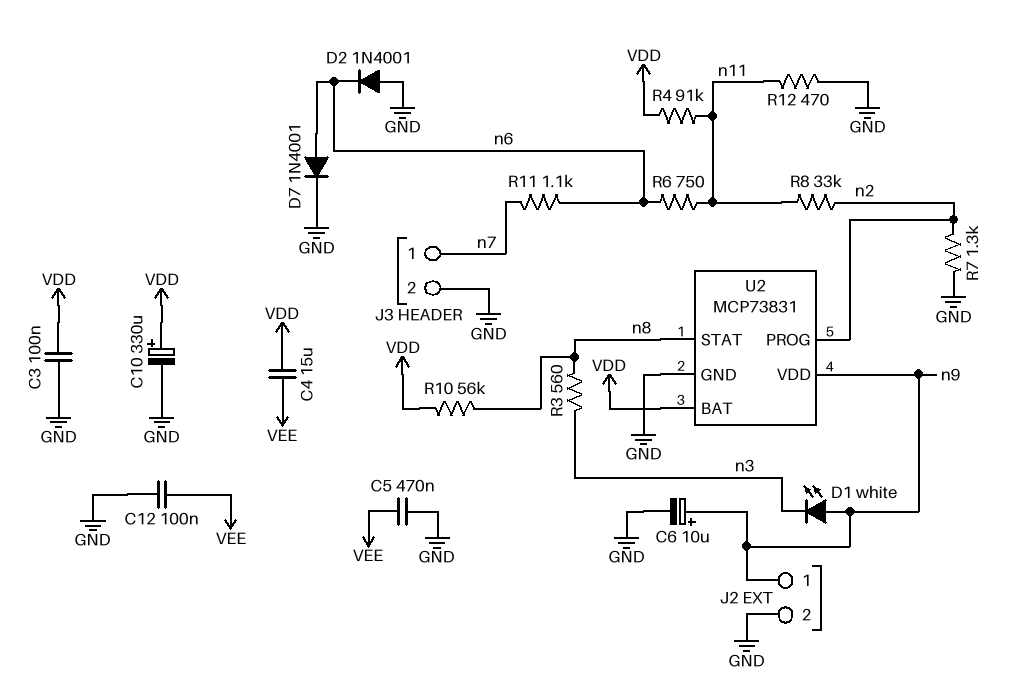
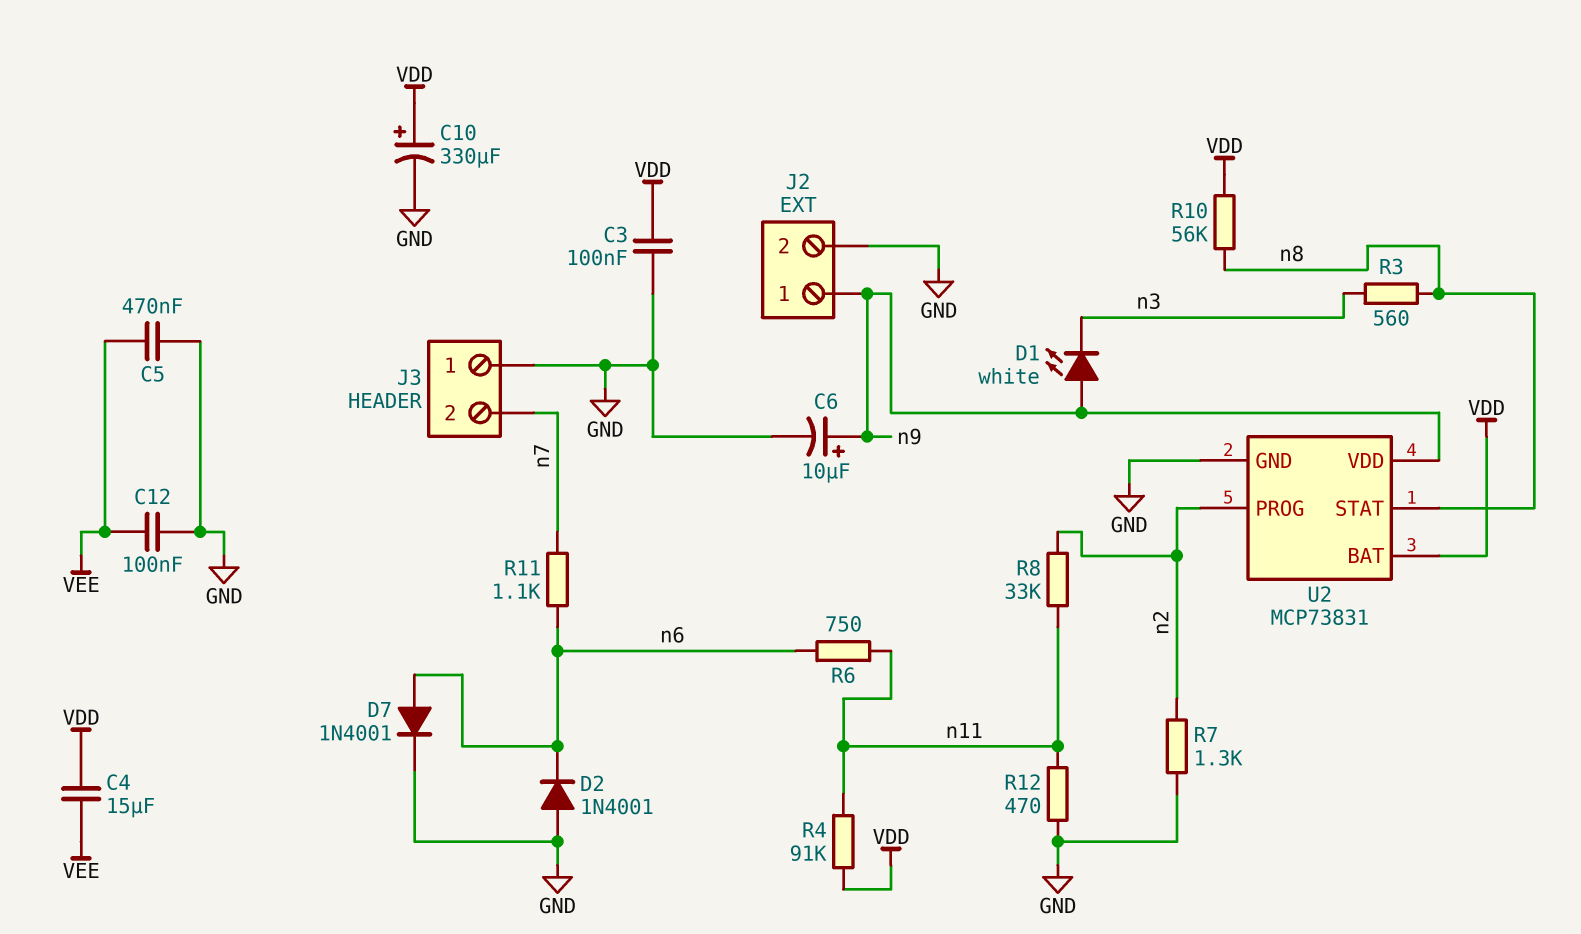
J3 pin 1: n7 -> GND
J3 pin 2: GND -> n7

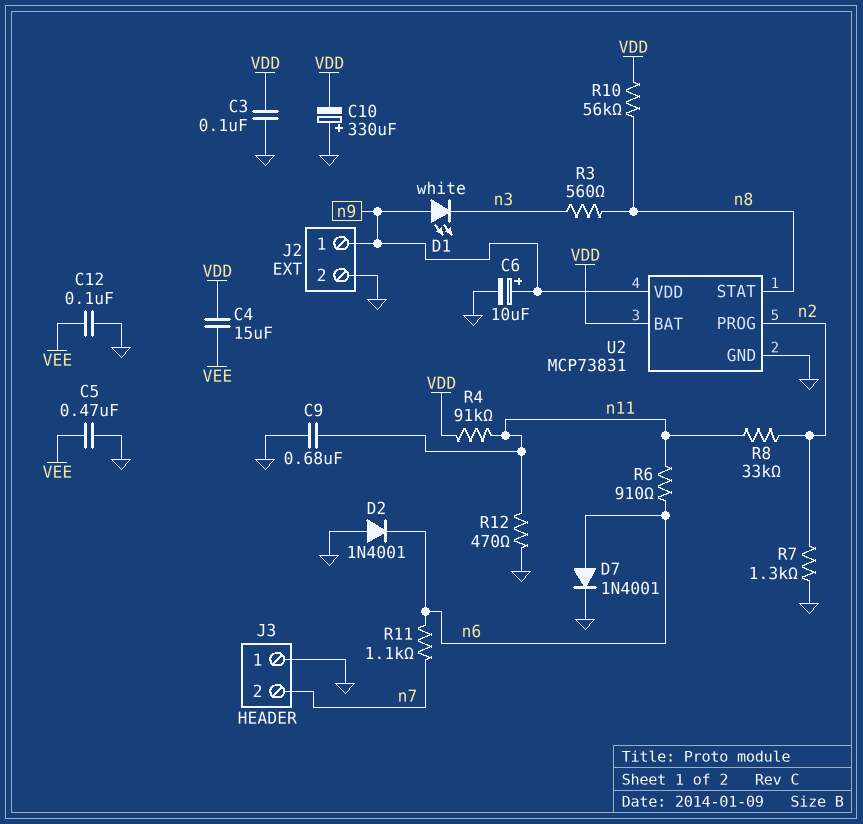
C9: none -> 680nF (GND, n11)
C10: 330uF (plus VDD, minus GND) -> 330uF (plus GND, minus VDD)
R6: 750 (n6, n11) -> 910 (n6, n11)

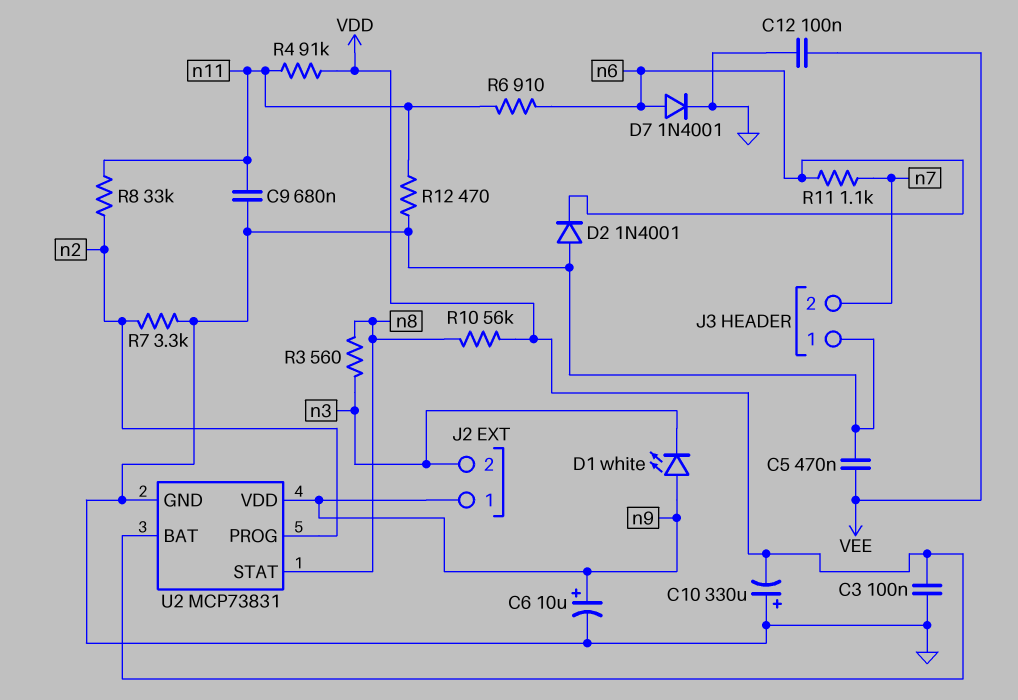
C4: 15uF (VDD, VEE) -> none
J2 pin 2: GND -> n3
R7: 1.3k (GND, n2) -> 3.3k (GND, n2)

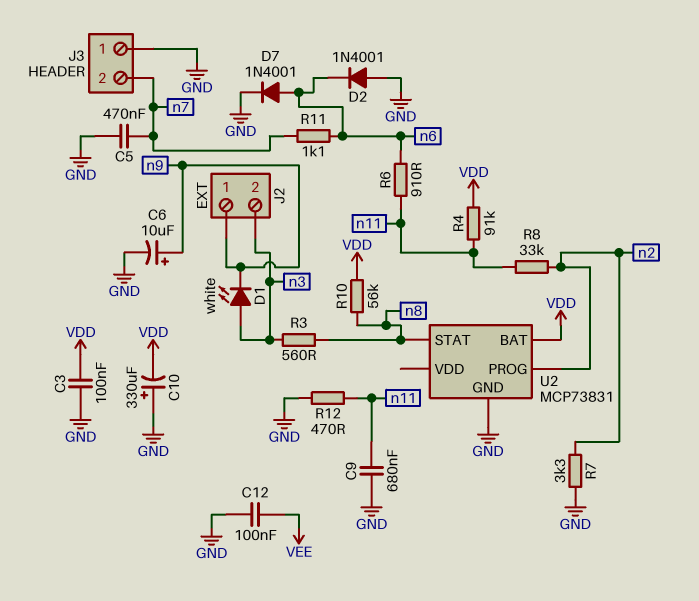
C5: 470nF (GND, VEE) -> 470nF (GND, n7)
D1: LED white (A n9, K n3) -> LED white (A n3, K n9)
U2 pin VDD: n9 -> none

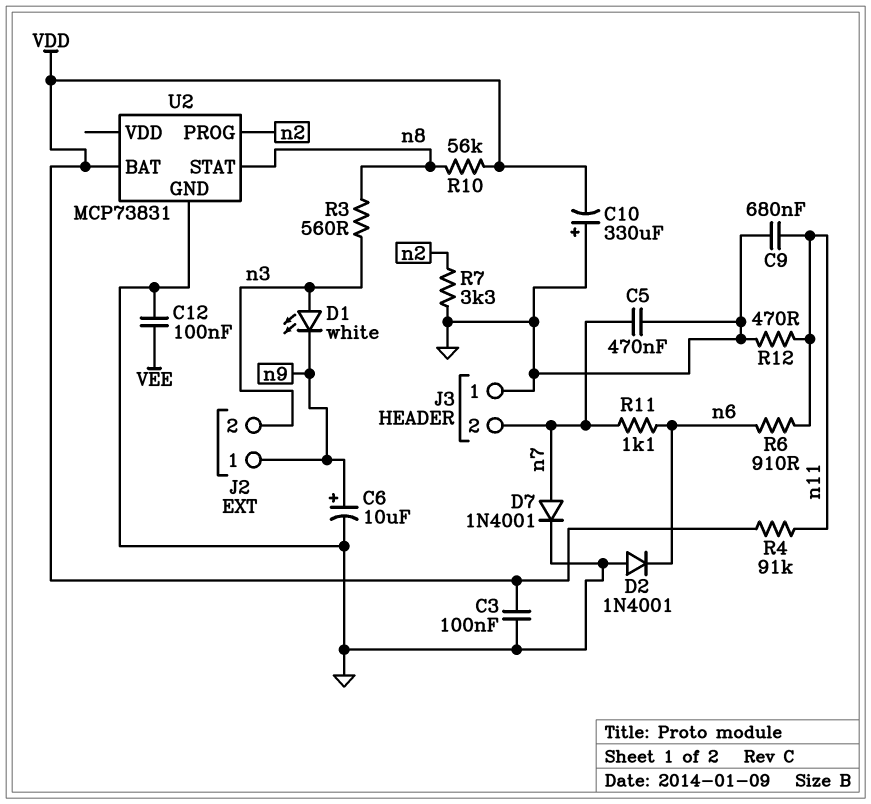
D7: diode 1N4001 (A n6, K GND) -> diode 1N4001 (A n7, K GND)
R8: 33k (n2, n11) -> none

